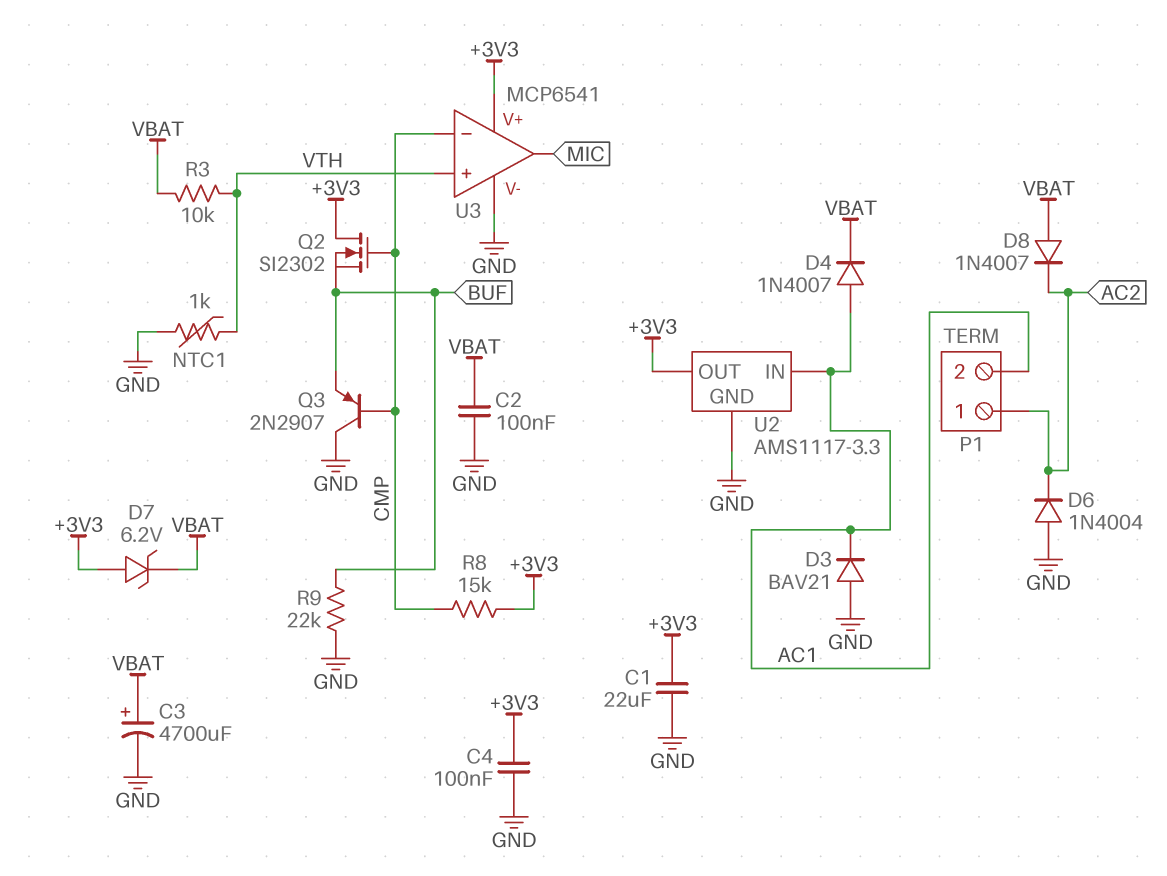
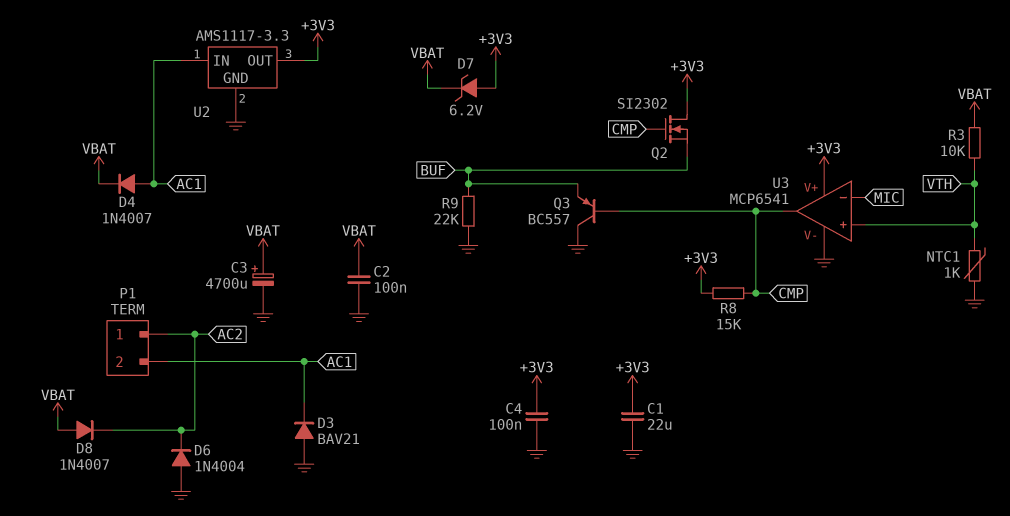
Q3: PNP 2N2907 (B CMP, C GND, E BUF) -> PNP BC557 (B CMP, C GND, E BUF)
U3 pin in-: CMP -> MIC
U3 pin out: MIC -> CMP

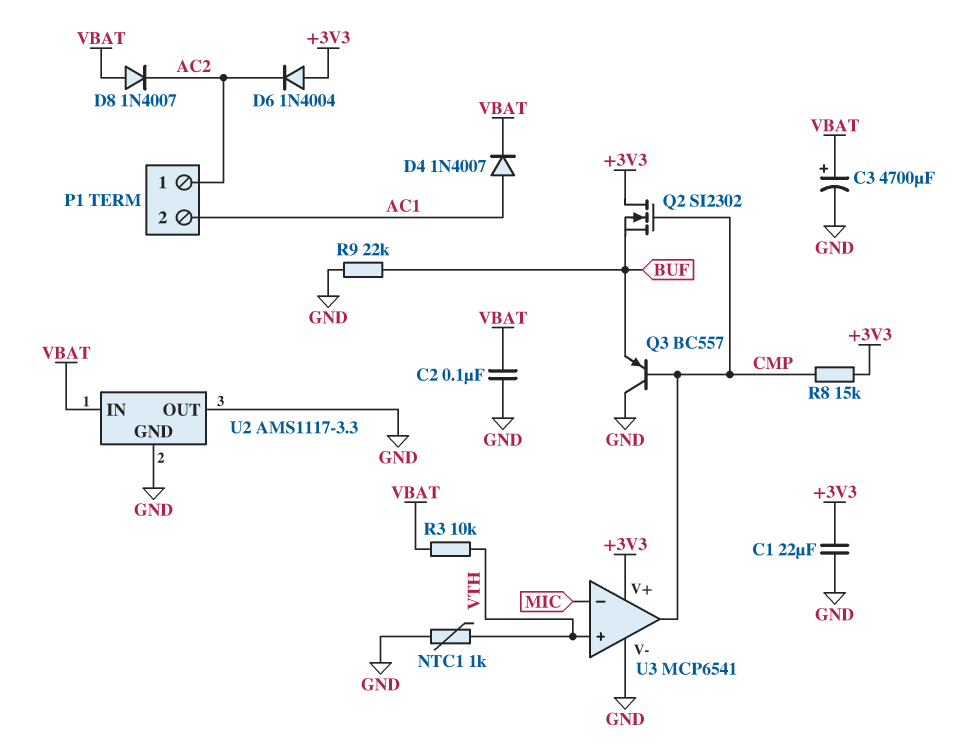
C4: 100nF (+3V3, GND) -> none
D3: diode BAV21 (A GND, K AC1) -> none
D6: diode 1N4004 (A GND, K AC2) -> diode 1N4004 (A +3V3, K AC2)
D7: zener 6.2V (A +3V3, K VBAT) -> none
U2 pin IN: AC1 -> VBAT
U2 pin OUT: +3V3 -> GND

